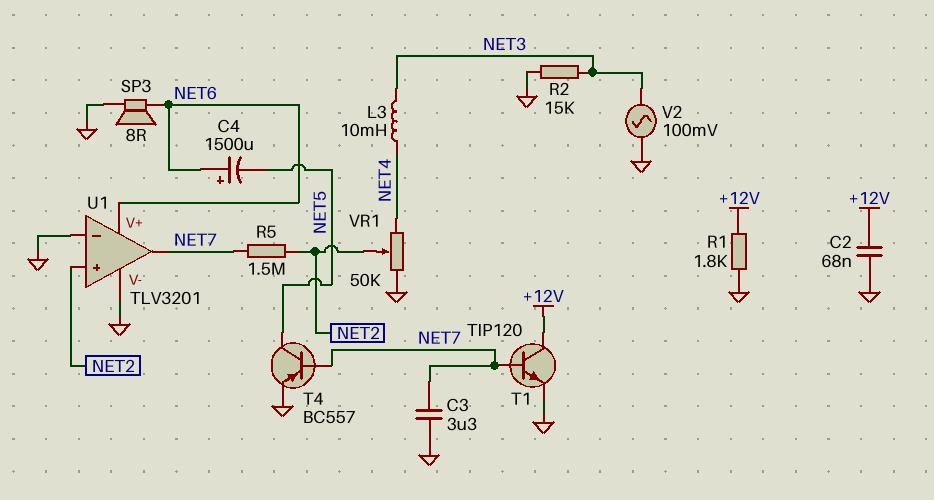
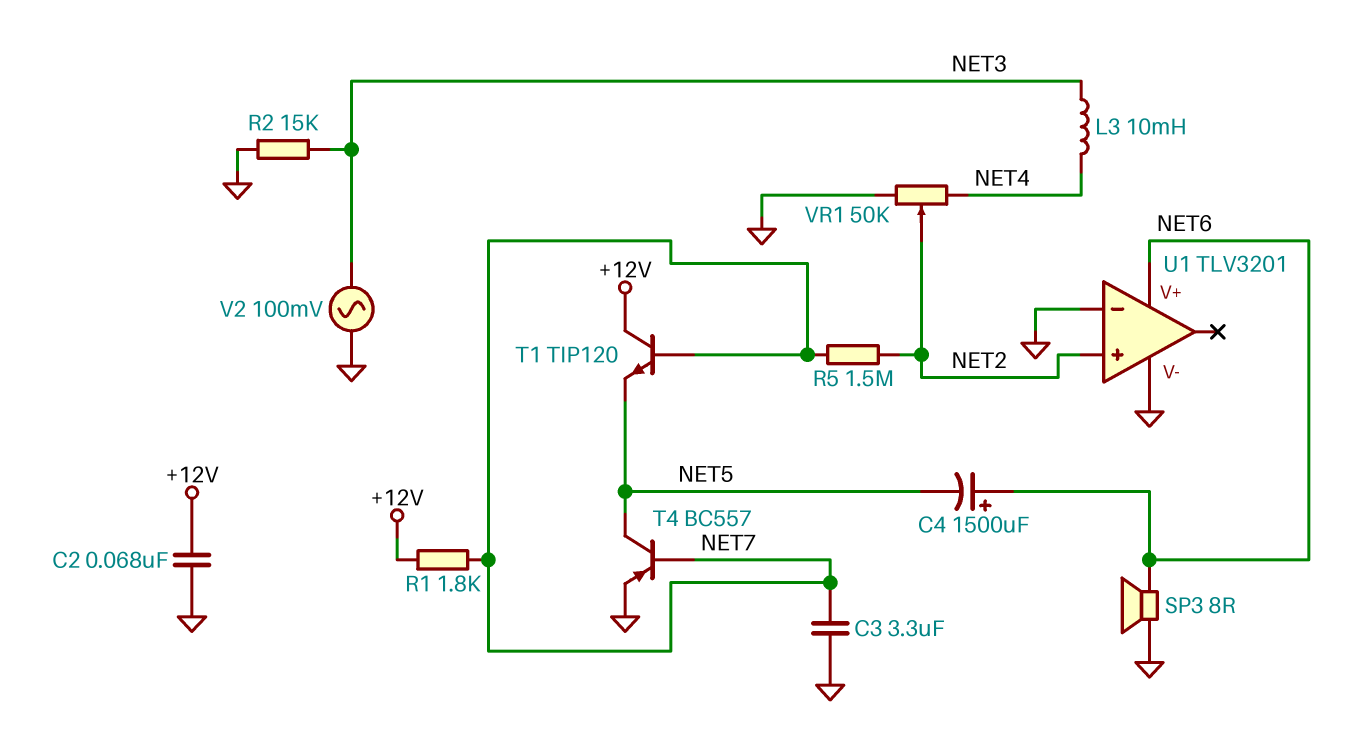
R1: 1.8k (+12V, GND) -> 1.8k (+12V, NET7)
T1: NPN TIP120 (B NET7, C +12V, E GND) -> NPN TIP120 (B NET7, C +12V, E NET5)
U1 pin out: NET7 -> none

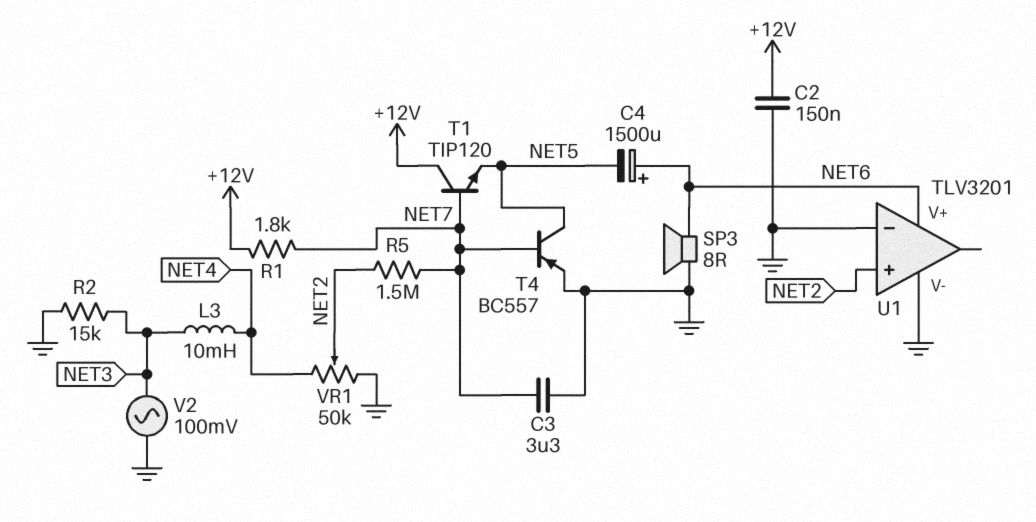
C2: 68nF (+12V, GND) -> 150nF (+12V, GND)

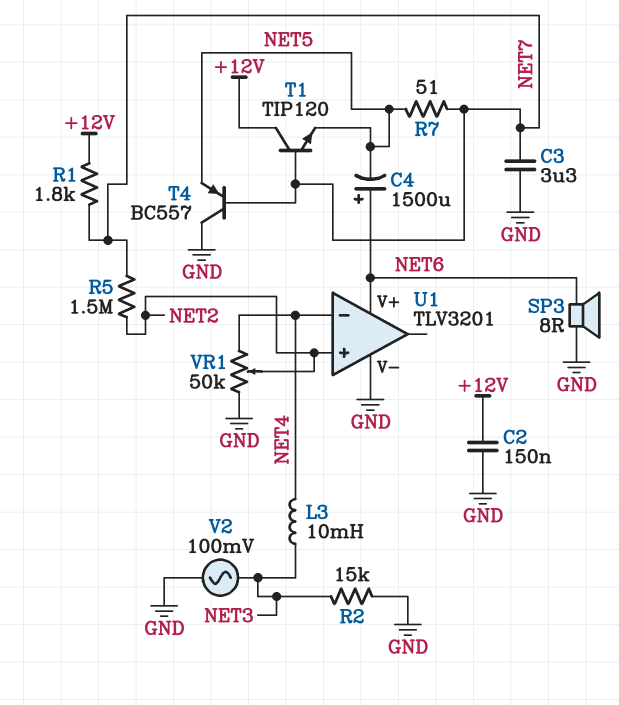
R7: none -> 51 (NET5, NET7)
T4: PNP BC557 (B NET7, C NET5, E GND) -> PNP BC557 (B NET7, C GND, E NET5)
U1 pin in-: GND -> NET4

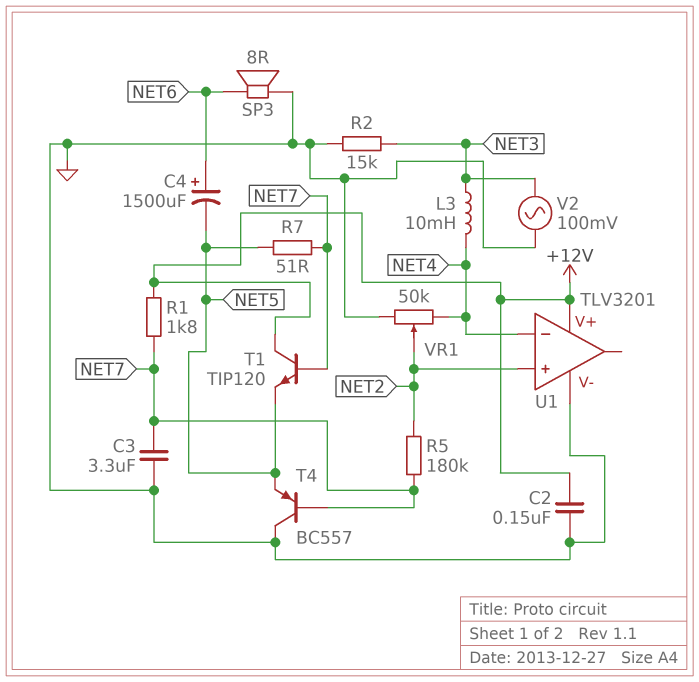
R5: 1.5M (NET2, NET7) -> 180k (NET2, NET7)
U1 pin V+: NET6 -> +12V

